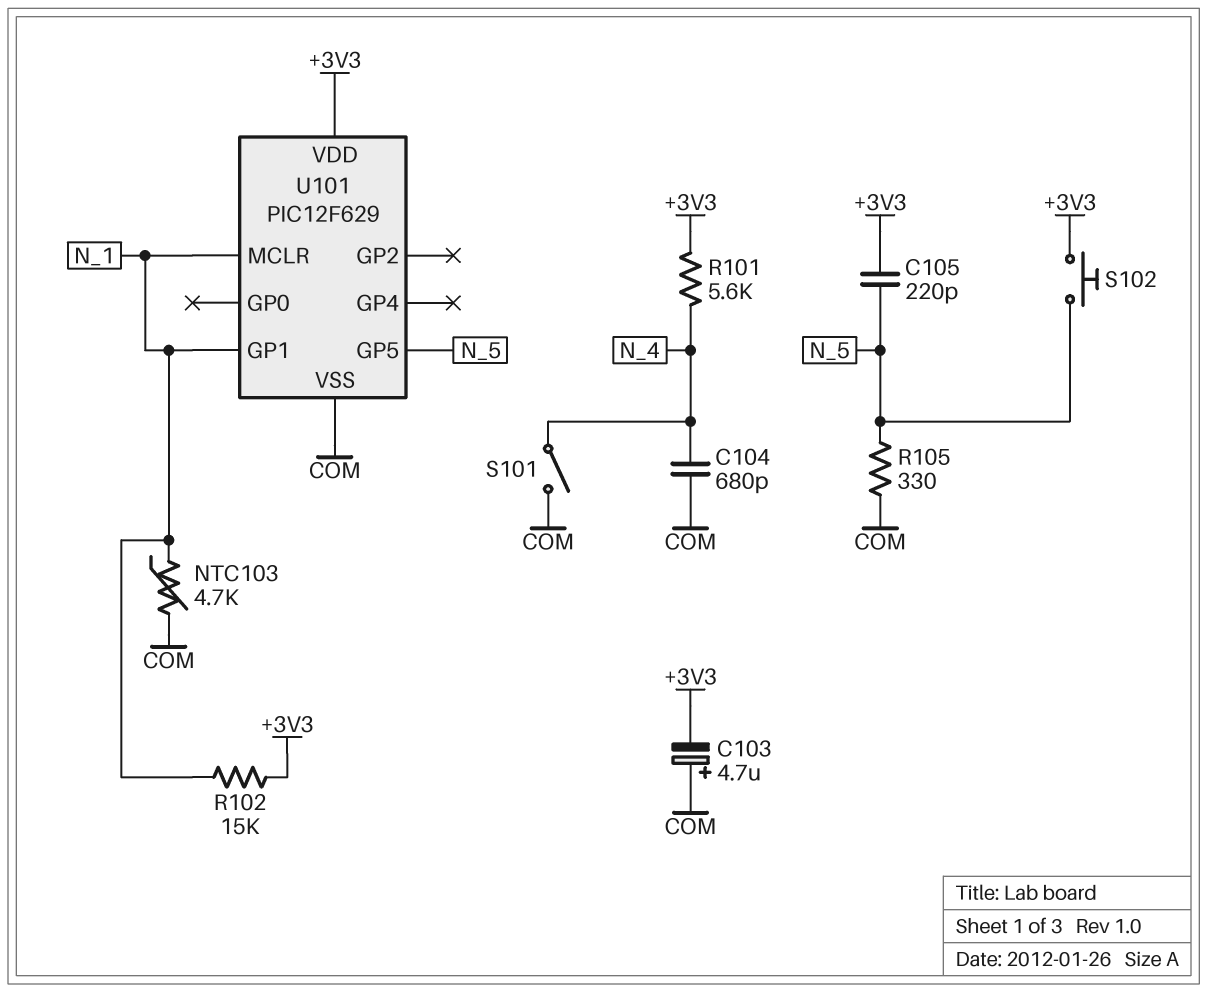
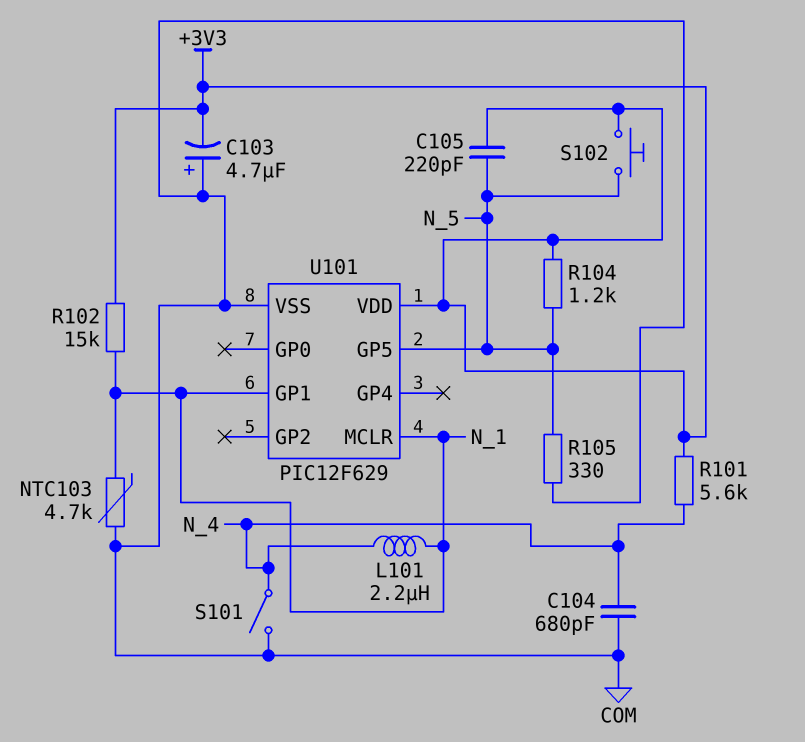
L101: none -> 2.2uH (N_1, N_4)
R104: none -> 1.2k (+3V3, N_5)

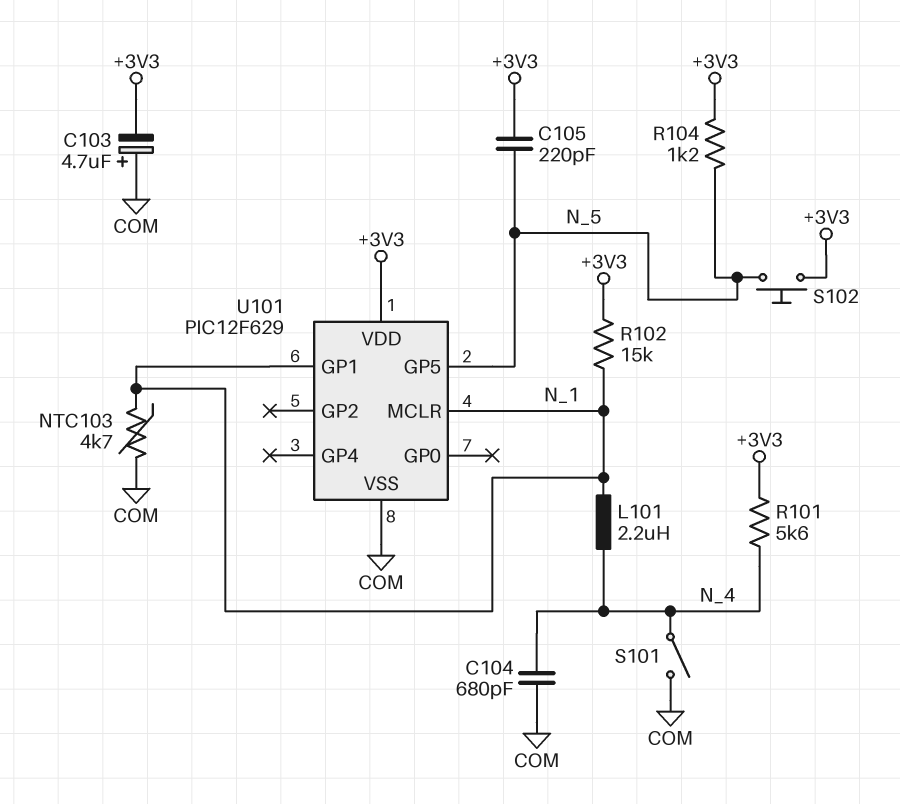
R105: 330 (COM, N_5) -> none

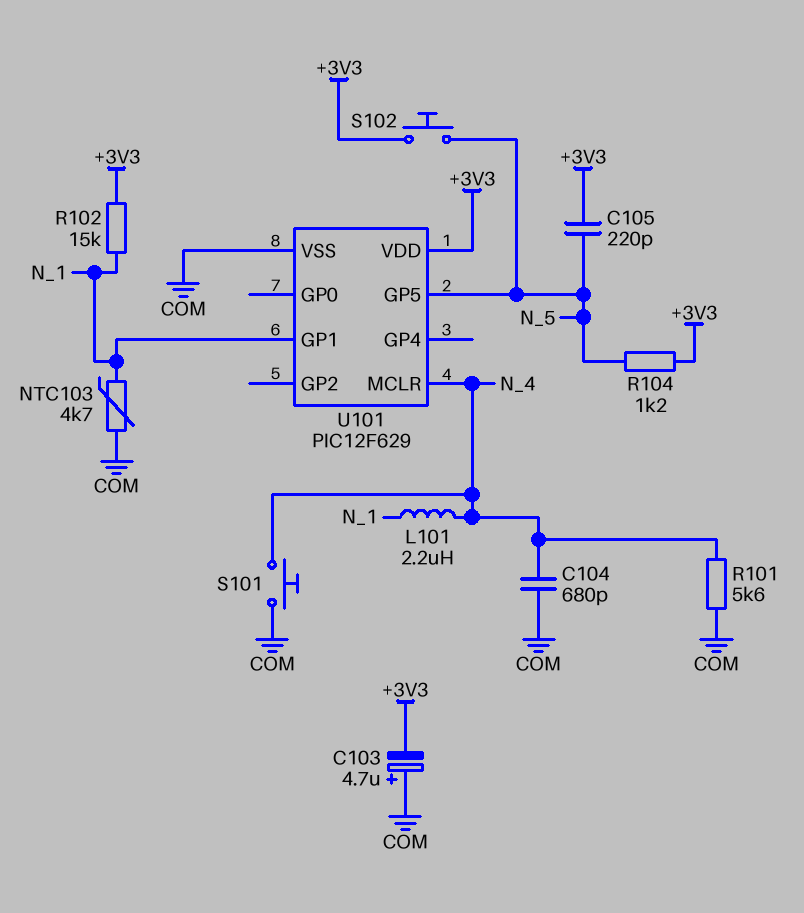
R101: 5.6k (+3V3, N_4) -> 5.6k (COM, N_4)
S101: switch (COM, N_4) -> button (COM, N_4)
U101 pin MCLR: N_1 -> N_4

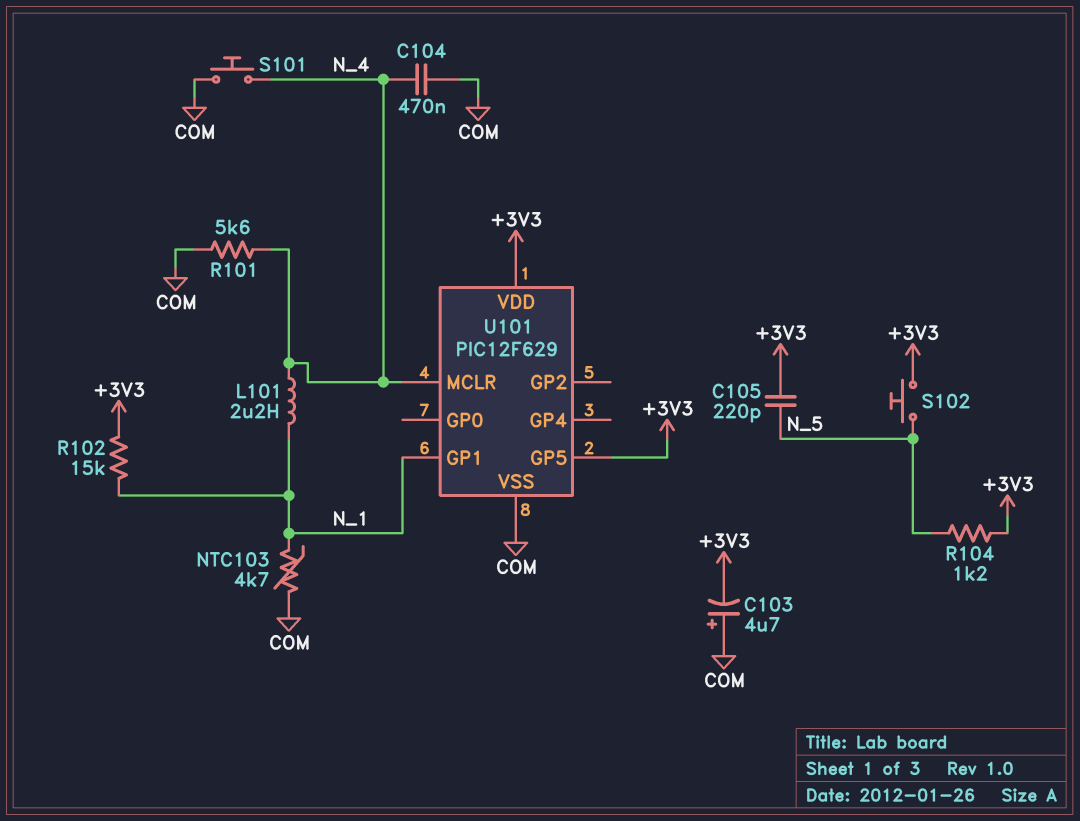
C104: 680pF (COM, N_4) -> 470nF (COM, N_4)
U101 pin GP5: N_5 -> +3V3

